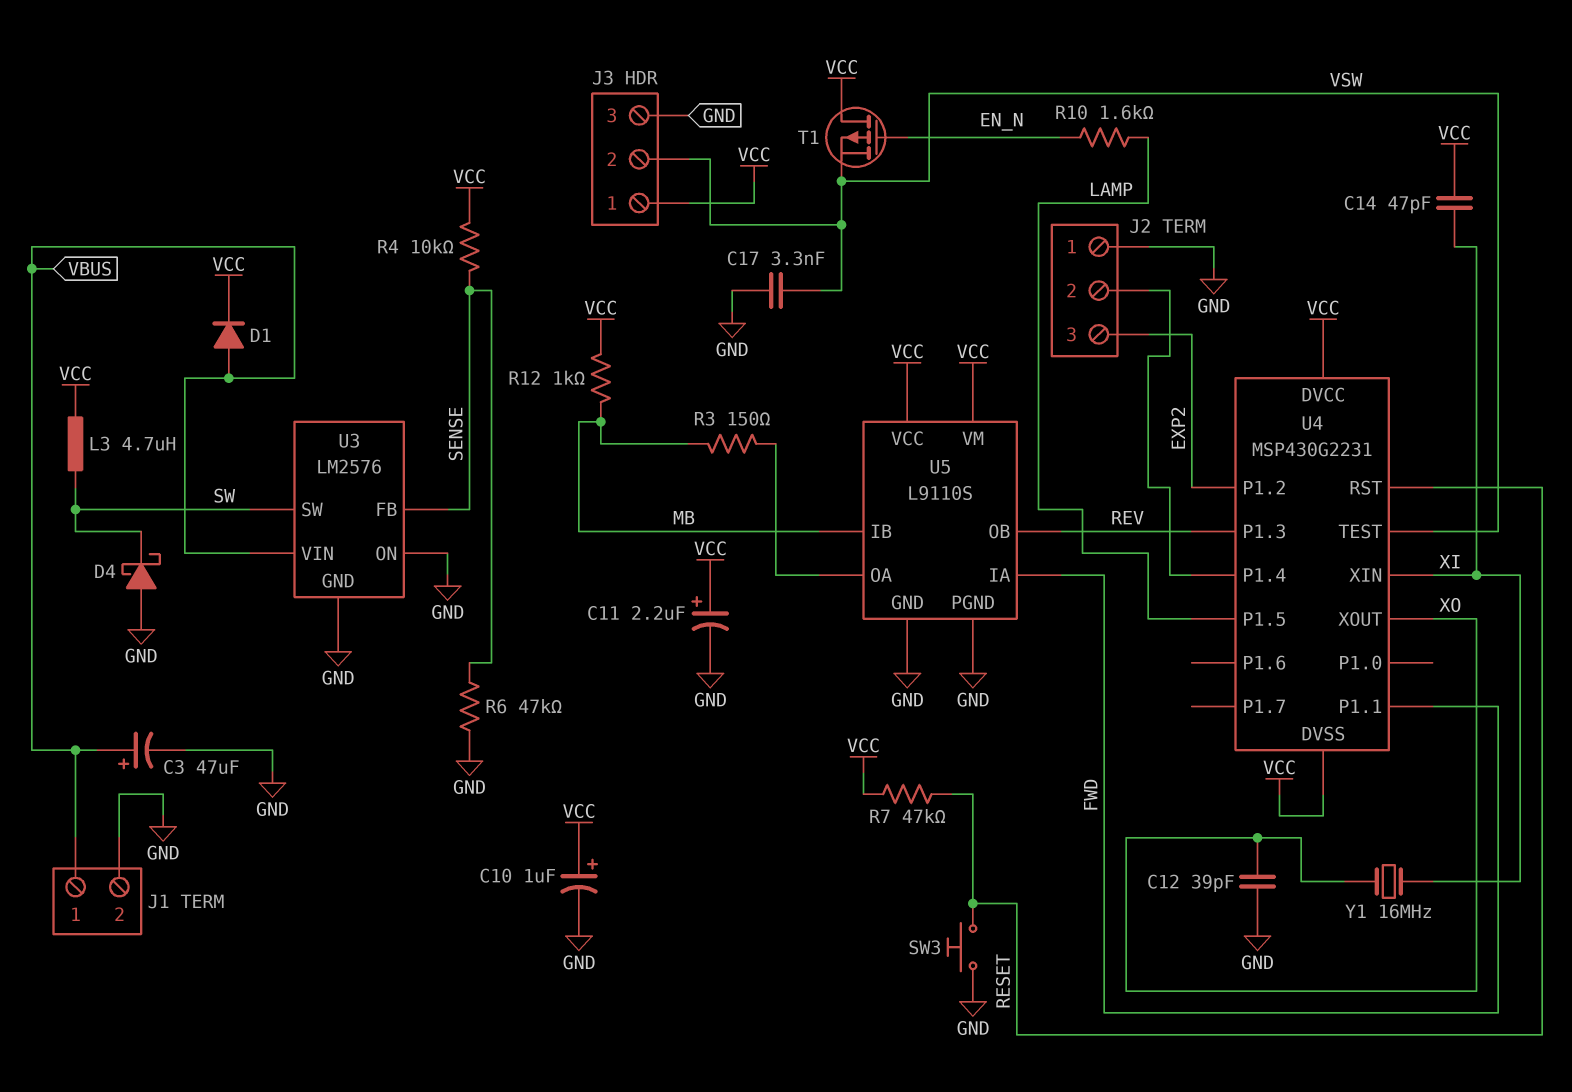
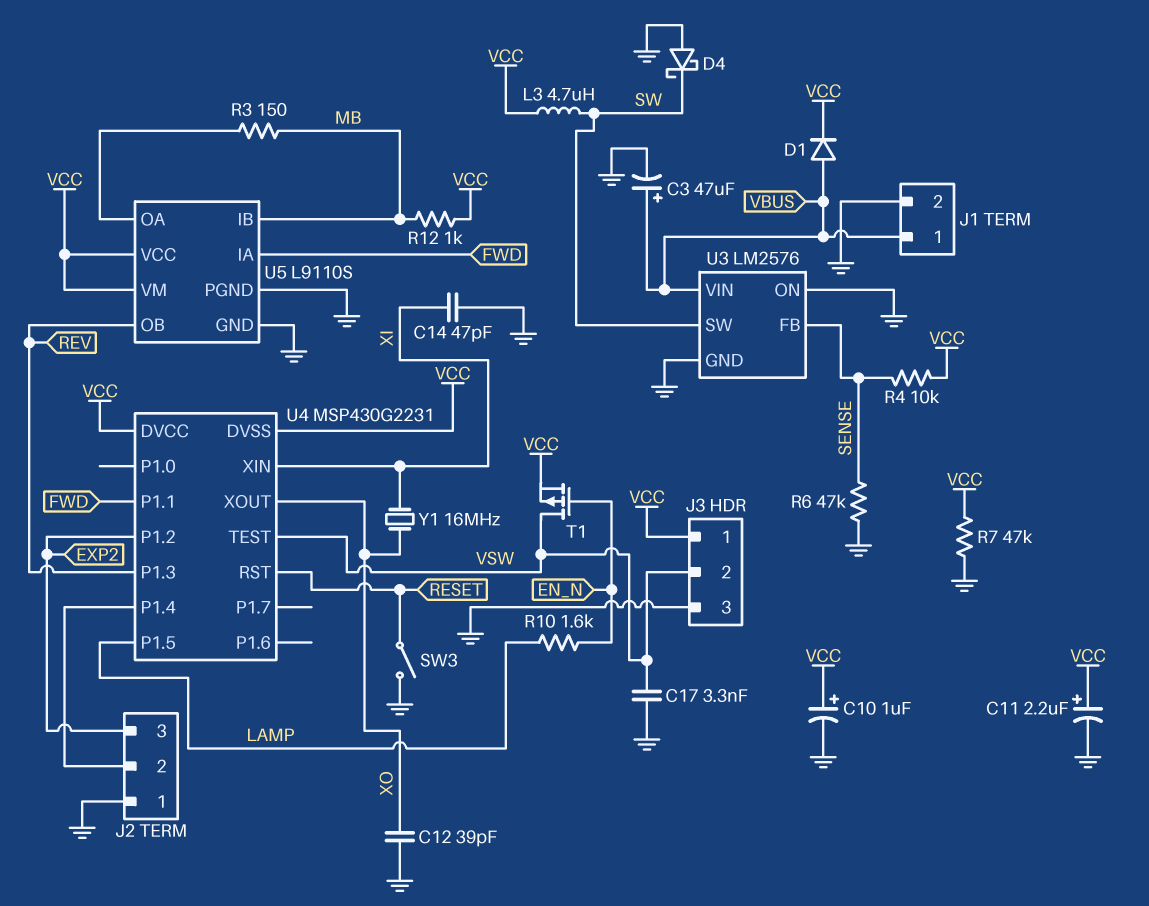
C14: 47pF (VCC, XI) -> 47pF (GND, XI)
R7: 47k (RESET, VCC) -> 47k (GND, VCC)
SW3: button (GND, RESET) -> switch (GND, RESET)
T1: PMOS (G EN_N, D VCC, S VSW) -> PMOS (G EN_N, D VSW, S VCC)

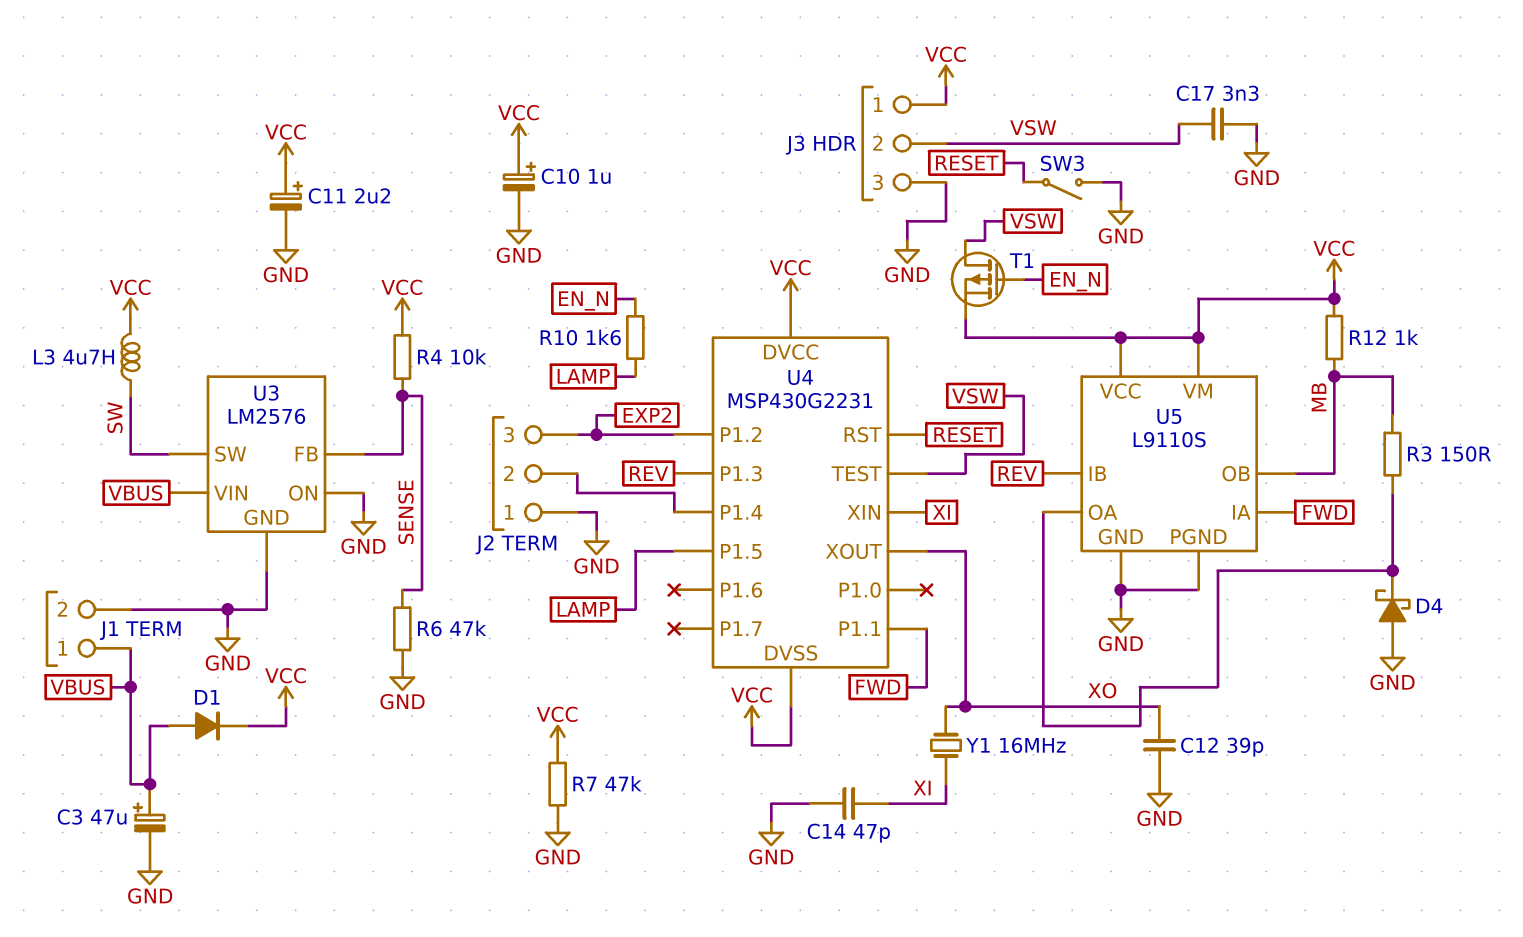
D4: schottky (A GND, K SW) -> schottky (A GND, K U5/OA)
U5 pin IB: MB -> REV
U5 pin OB: REV -> MB

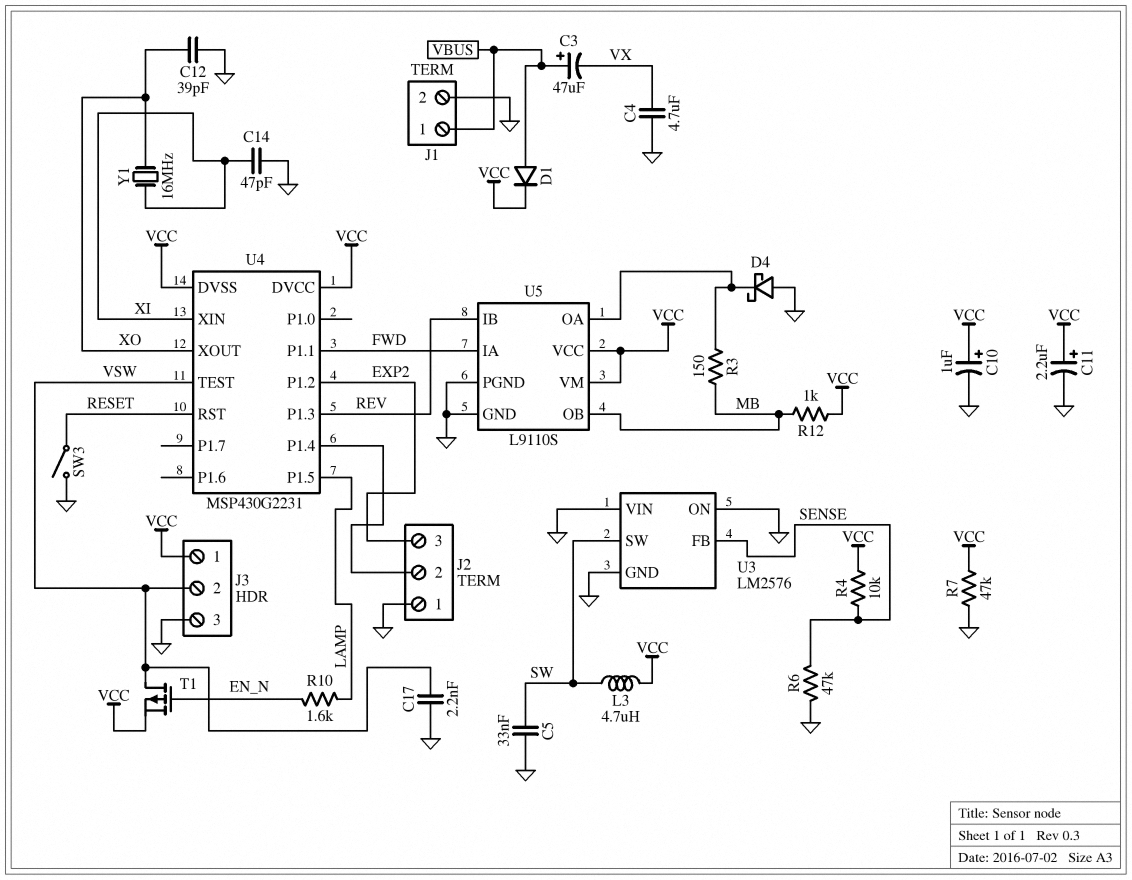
C3: 47uF (plus VBUS, minus GND) -> 47uF (plus VBUS, minus VX)
C4: none -> 4.7uF (GND, VX)
C5: none -> 33nF (GND, SW)
C17: 3.3nF (GND, VSW) -> 2.2nF (GND, VSW)
U3 pin VIN: VBUS -> GND

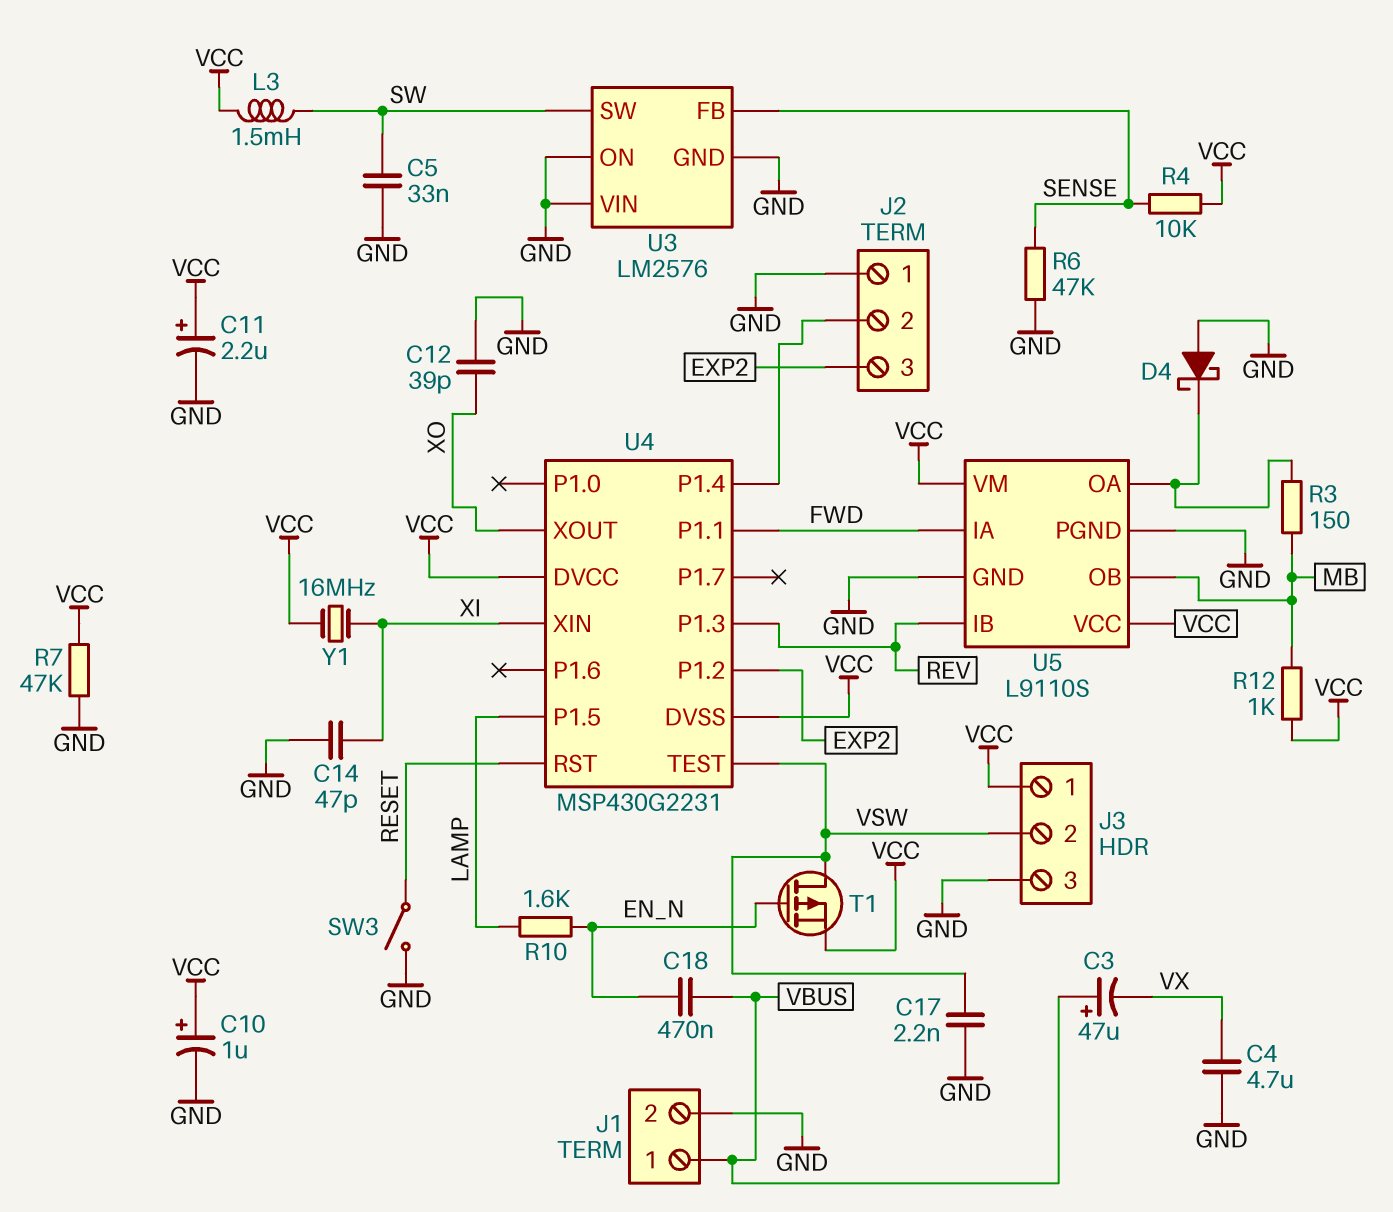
C18: none -> 470nF (EN_N, VBUS)
D1: diode (A VBUS, K VCC) -> none
L3: 4.7uH (SW, VCC) -> 1.5mH (SW, VCC)
Y1: 16MHz (XI, XO) -> 16MHz (VCC, XI)

